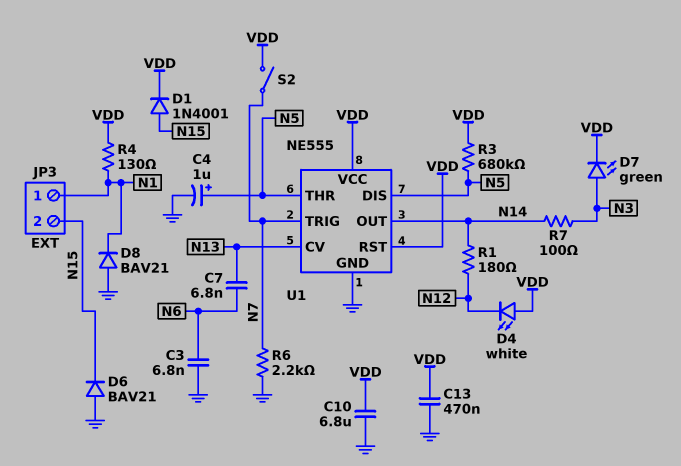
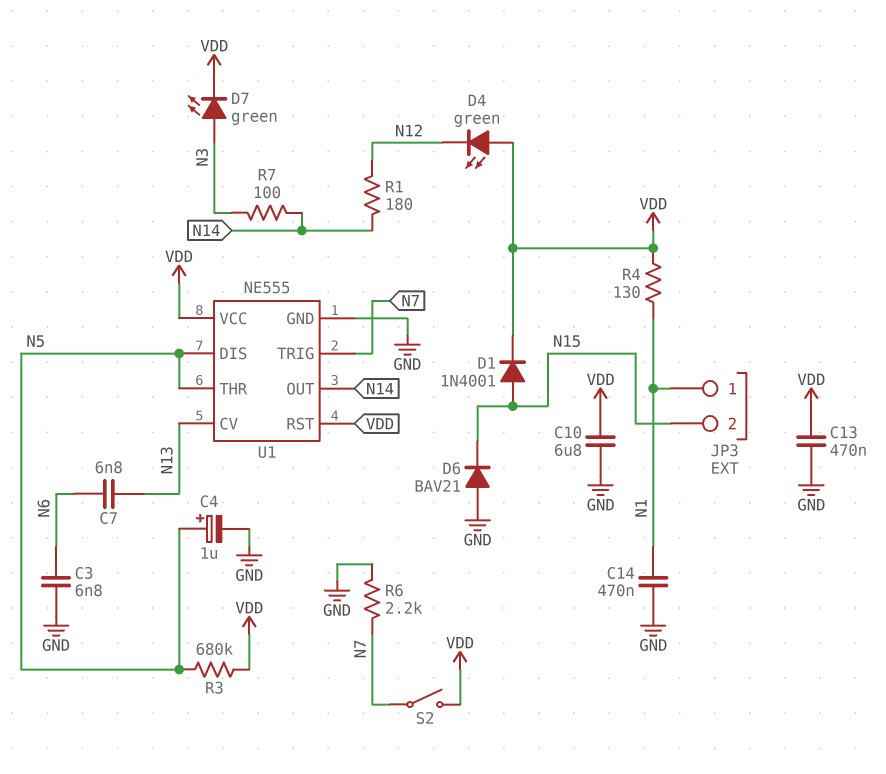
C14: none -> 470nF (GND, N1)
D4: LED white (A VDD, K N12) -> LED green (A VDD, K N12)
D8: diode BAV21 (A GND, K N1) -> none

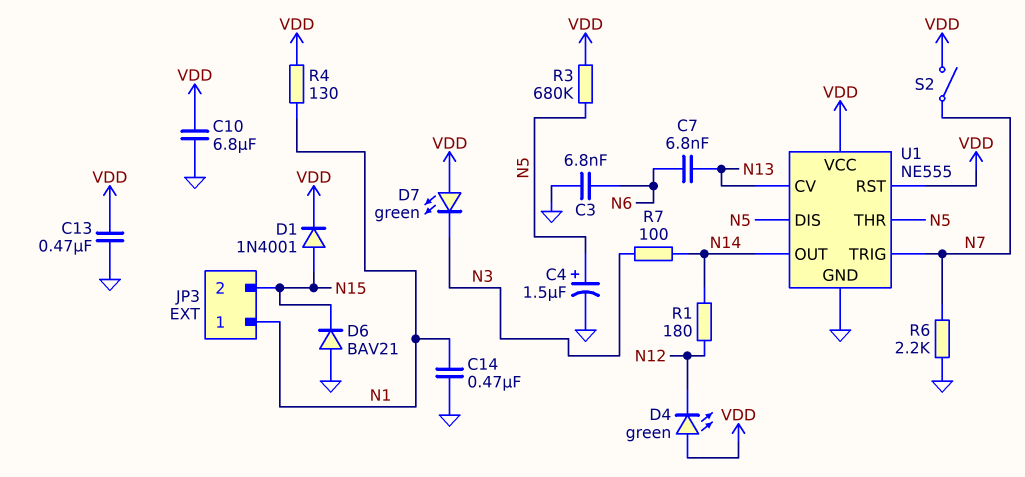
C4: 1uF (plus N5, minus GND) -> 1.5uF (plus N5, minus GND)
D7: LED green (A N3, K VDD) -> LED green (A VDD, K N3)

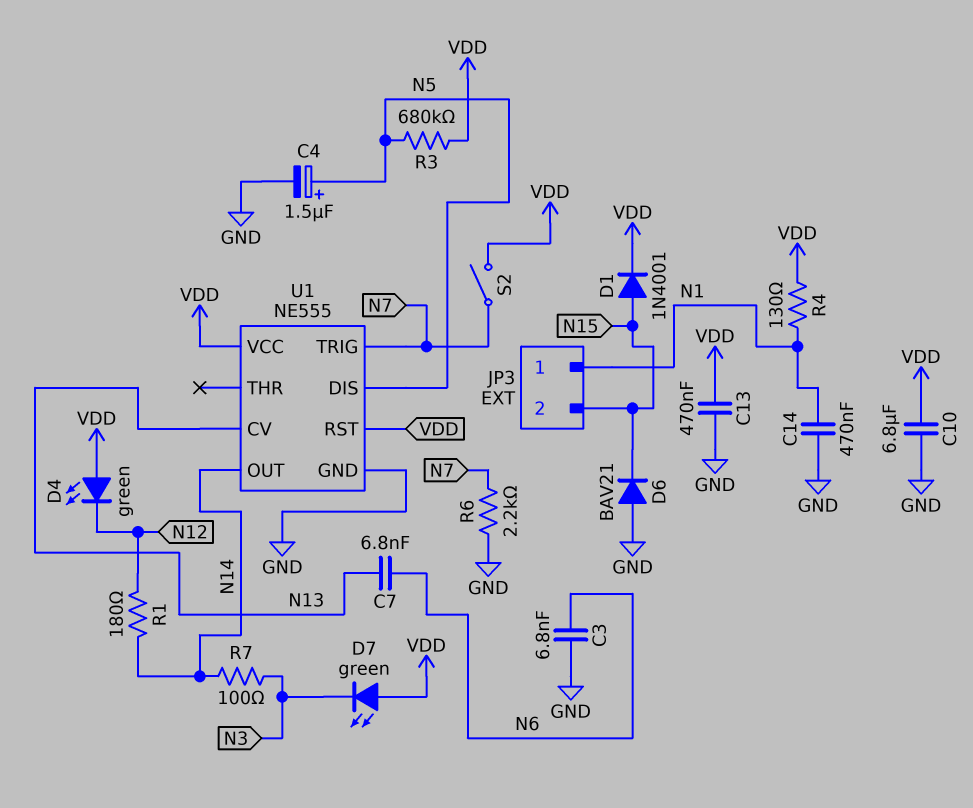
U1 pin THR: N5 -> none

